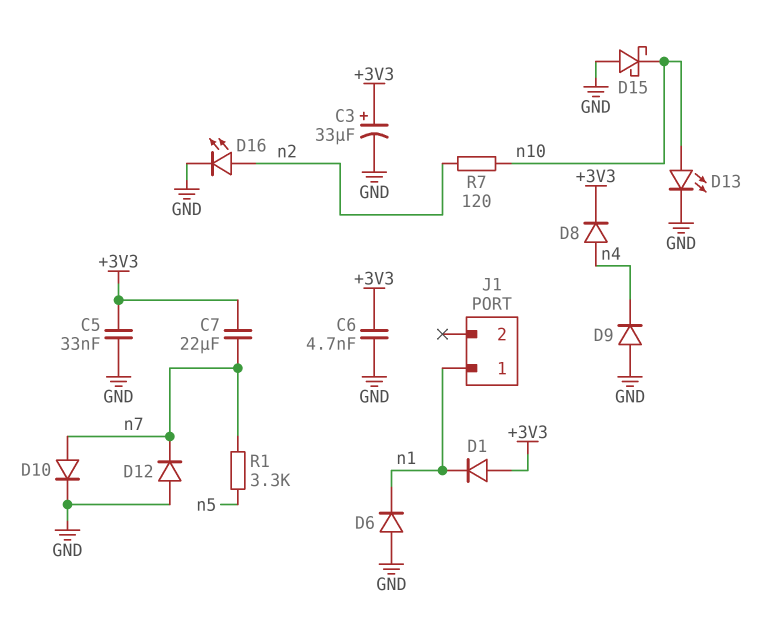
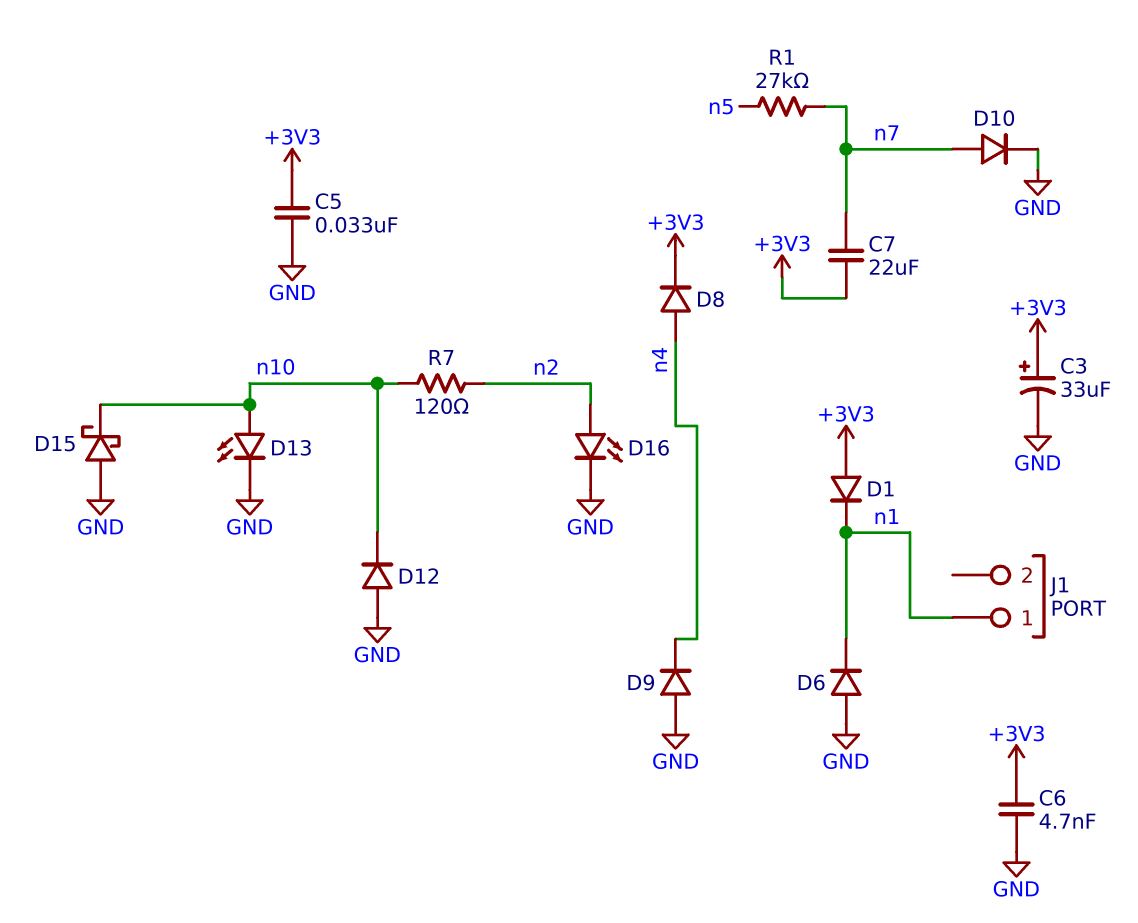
D12: diode (A GND, K n7) -> diode (A GND, K n10)
R1: 3.3k (n5, n7) -> 27k (n5, n7)

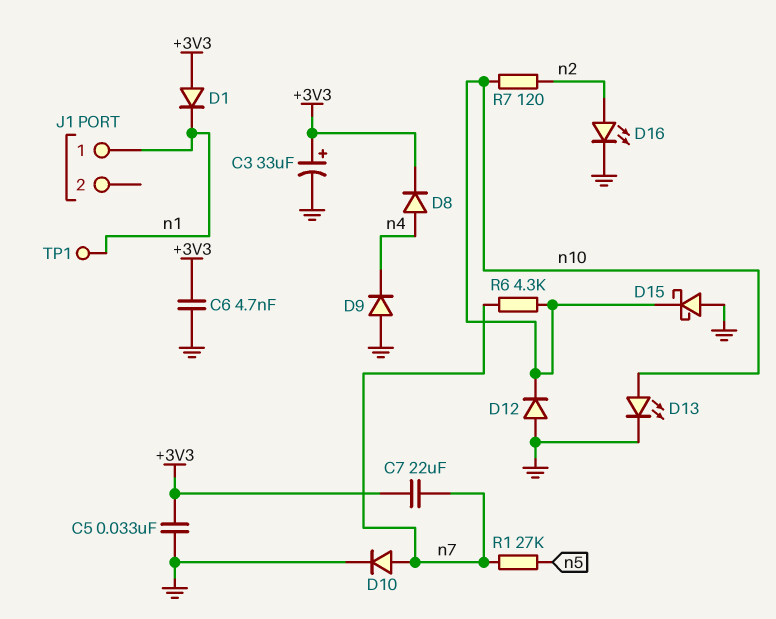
D6: diode (A GND, K n1) -> none
R6: none -> 4.3k (n7, n10)
TP1: none -> test point (n1)

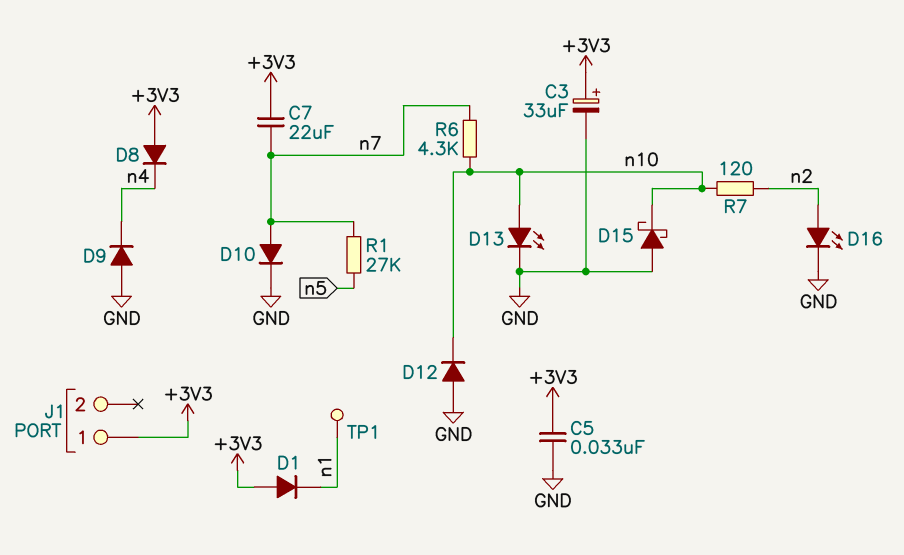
C6: 4.7nF (+3V3, GND) -> none
D8: diode (A n4, K +3V3) -> diode (A +3V3, K n4)
J1 pin 1: n1 -> +3V3

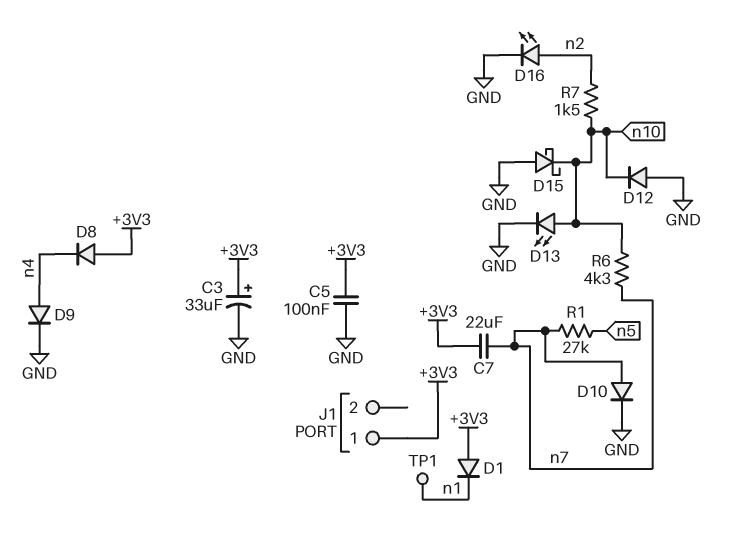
C5: 33nF (+3V3, GND) -> 100nF (+3V3, GND)
D9: diode (A GND, K n4) -> diode (A n4, K GND)
R7: 120 (n2, n10) -> 1.5k (n2, n10)

